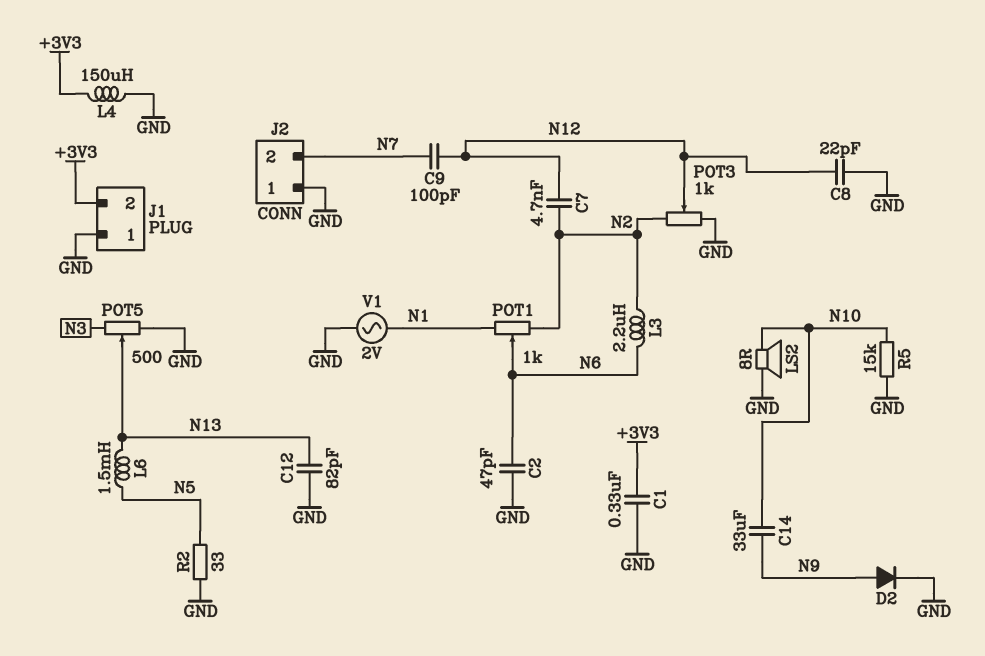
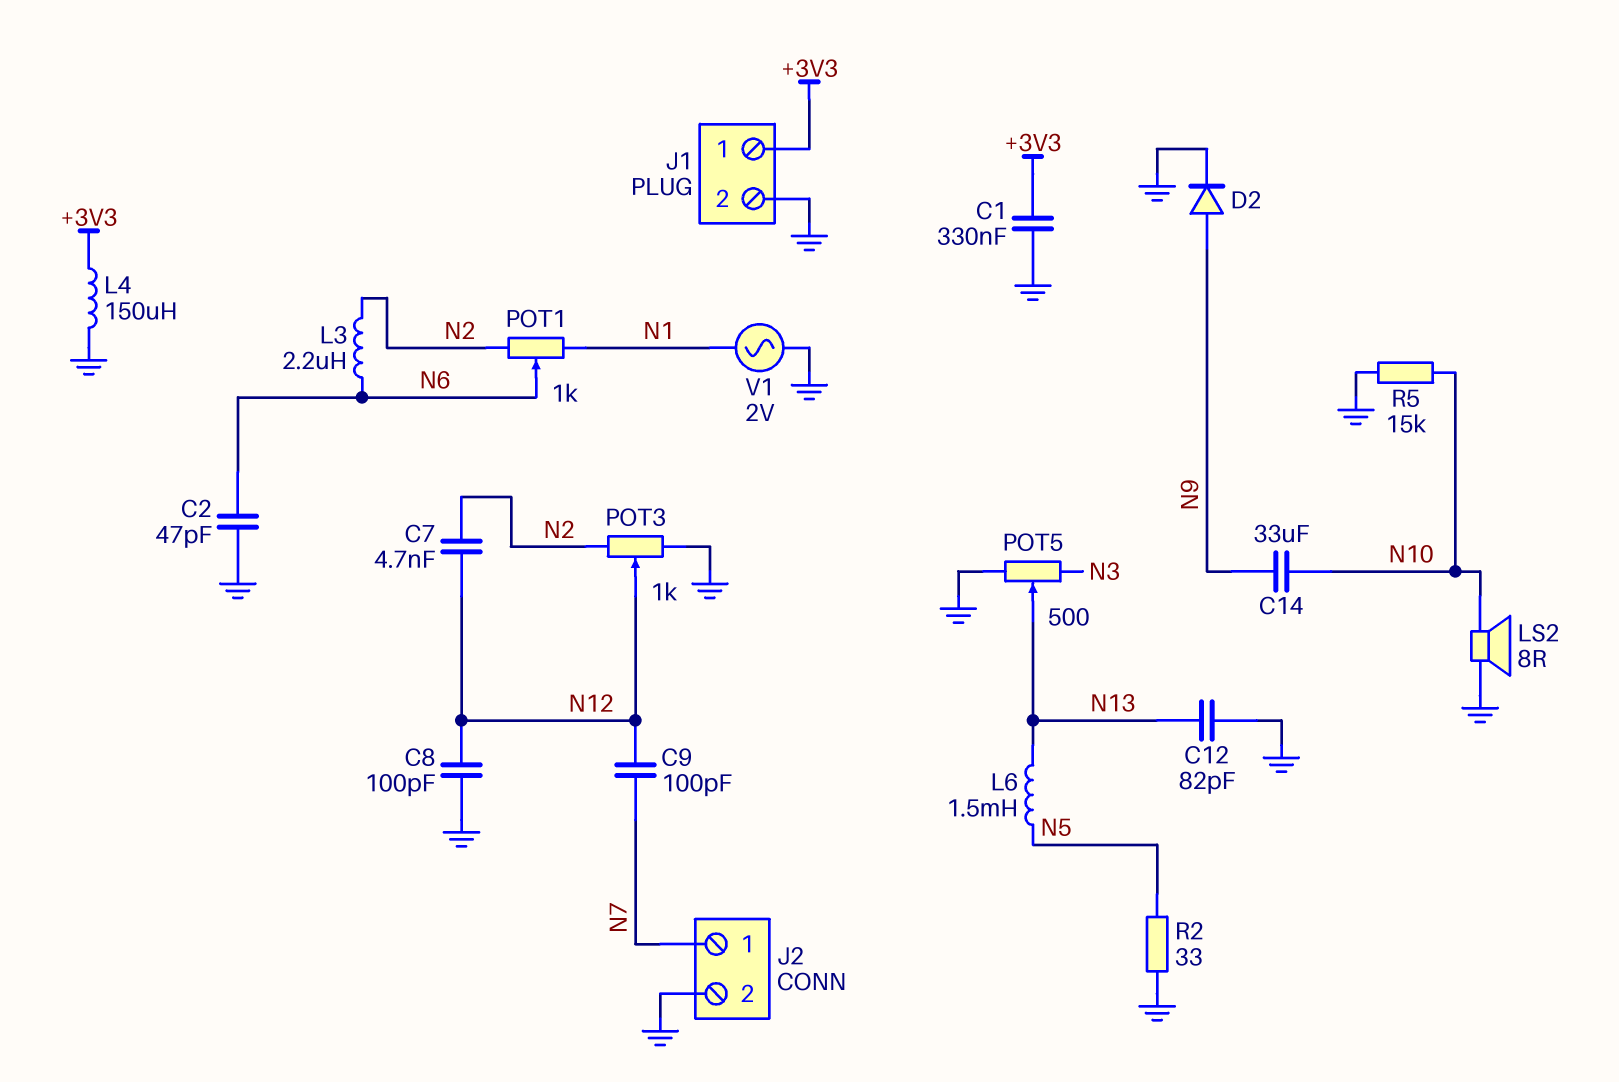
C8: 22pF (GND, N12) -> 100pF (GND, N12)
J1 pin 1: GND -> +3V3
J1 pin 2: +3V3 -> GND
J2 pin 1: GND -> N7
J2 pin 2: N7 -> GND

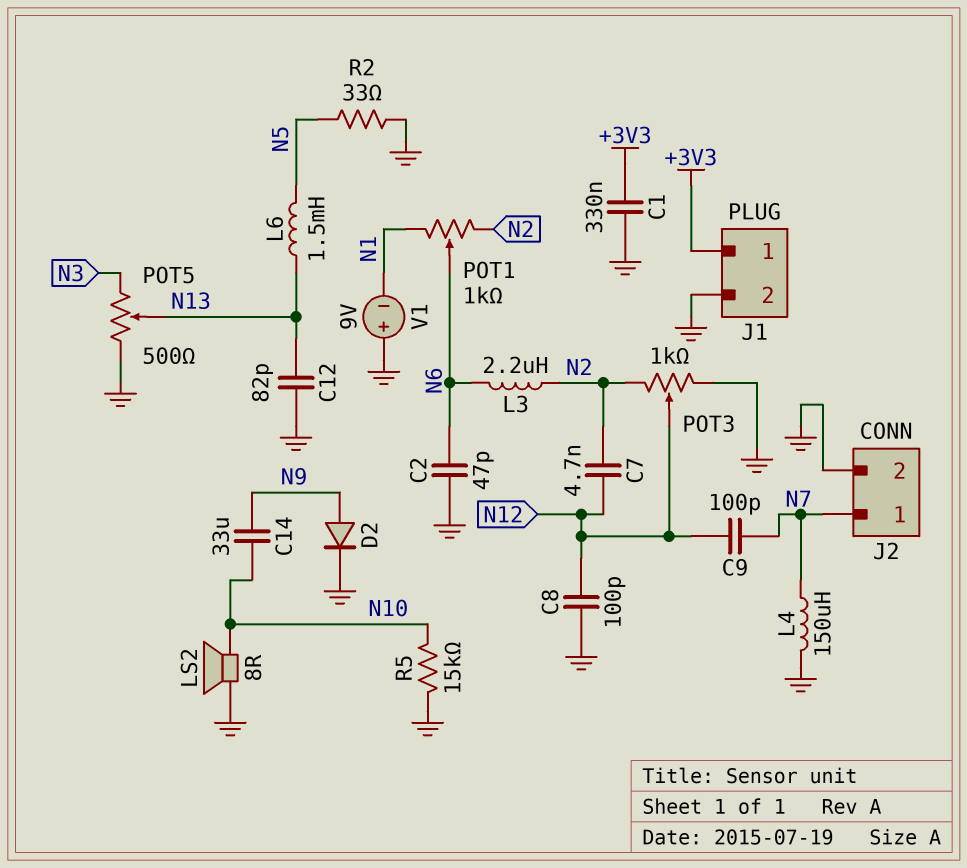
L4: 150uH (+3V3, GND) -> 150uH (GND, N7)
V1: AC 2V (GND, N1) -> 9V (plus GND, minus N1)

